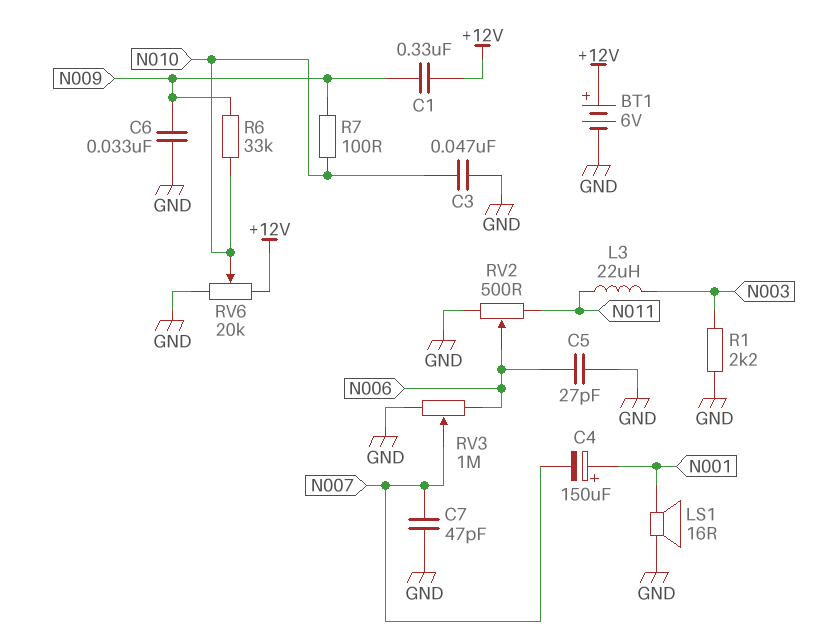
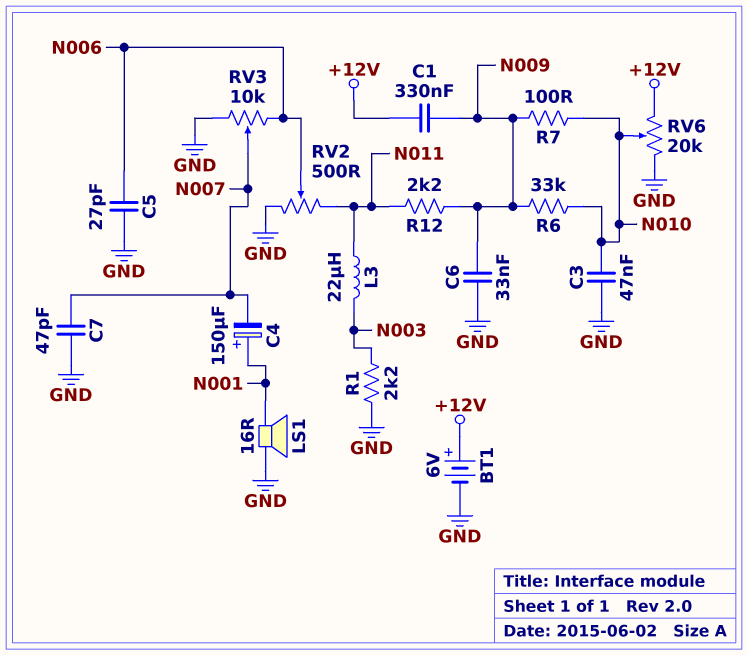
R12: none -> 2.2k (N009, N011)
RV3: 1M (GND, N006, wiper N007) -> 10k (GND, N006, wiper N007)

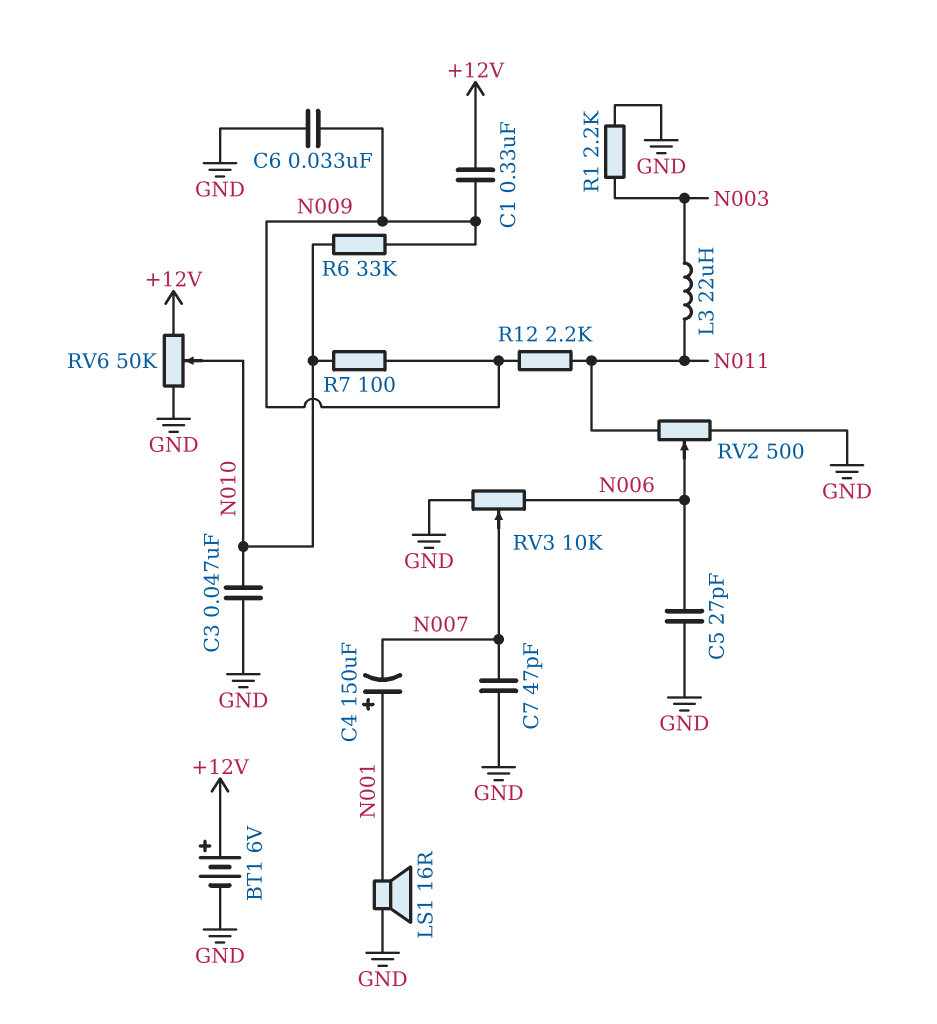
RV6: 20k (+12V, GND, wiper N010) -> 50k (+12V, GND, wiper N010)

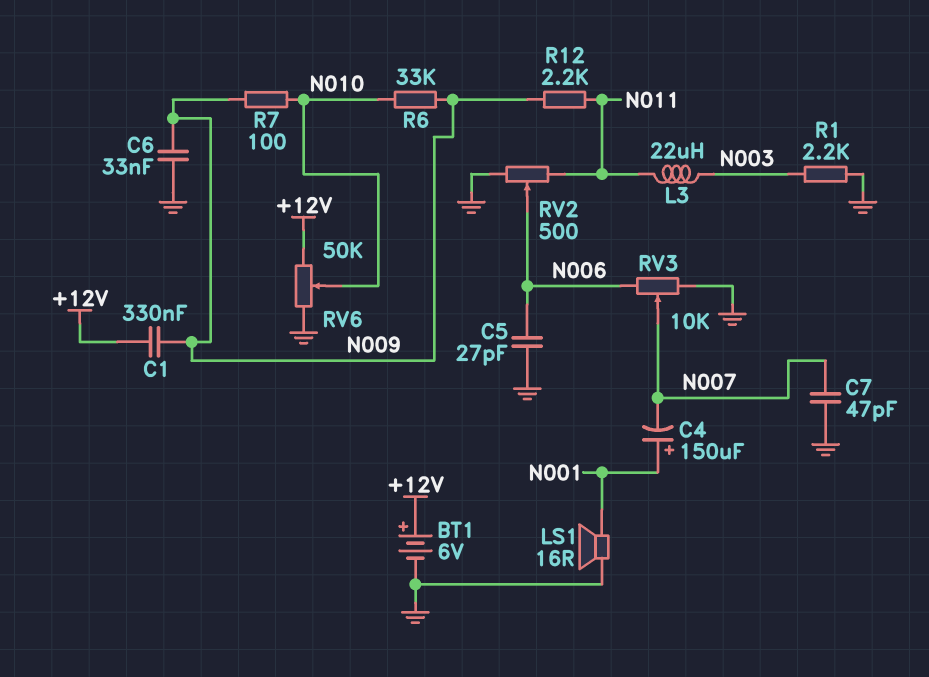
C3: 47nF (GND, N010) -> none

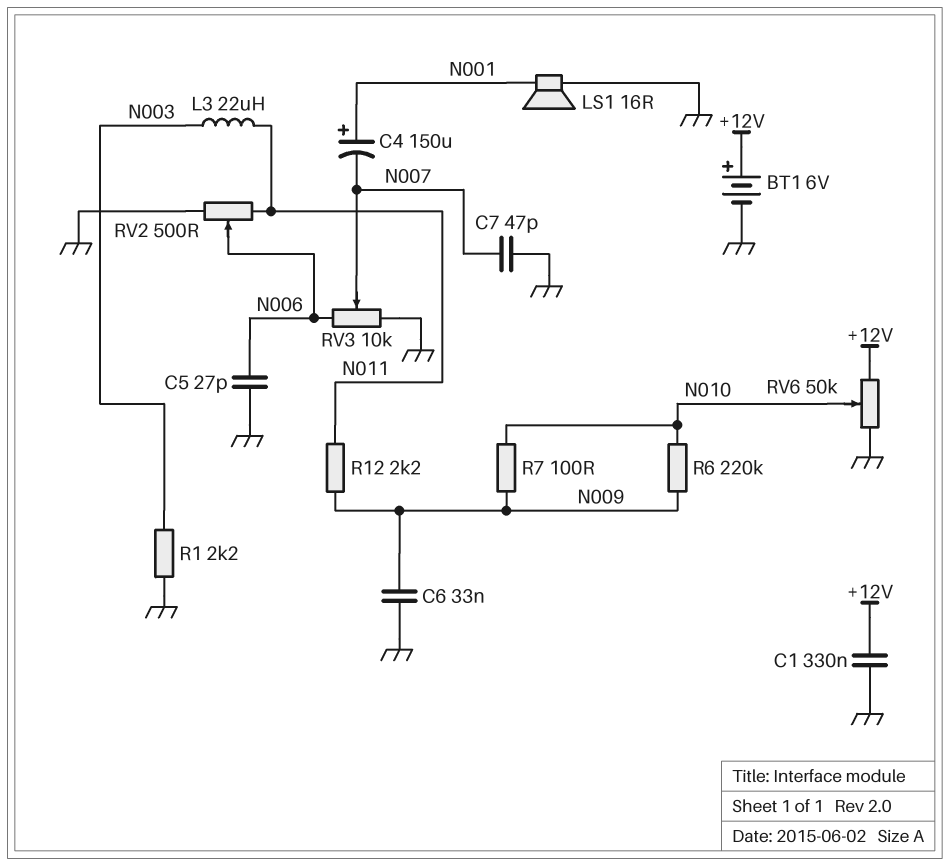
C1: 330nF (+12V, N009) -> 330nF (+12V, GND)
R6: 33k (N009, N010) -> 220k (N009, N010)

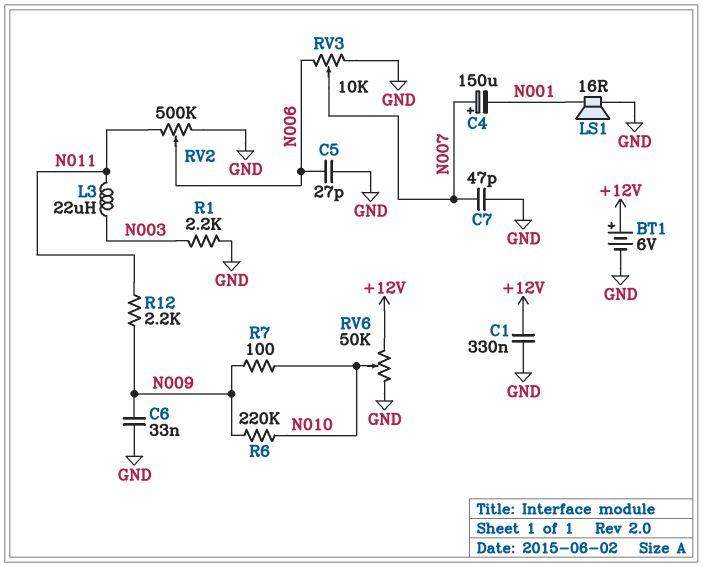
C4: 150uF (plus N001, minus N007) -> 150uF (plus N007, minus N001)
RV2: 500 (GND, N011, wiper N006) -> 500k (GND, N011, wiper N006)

